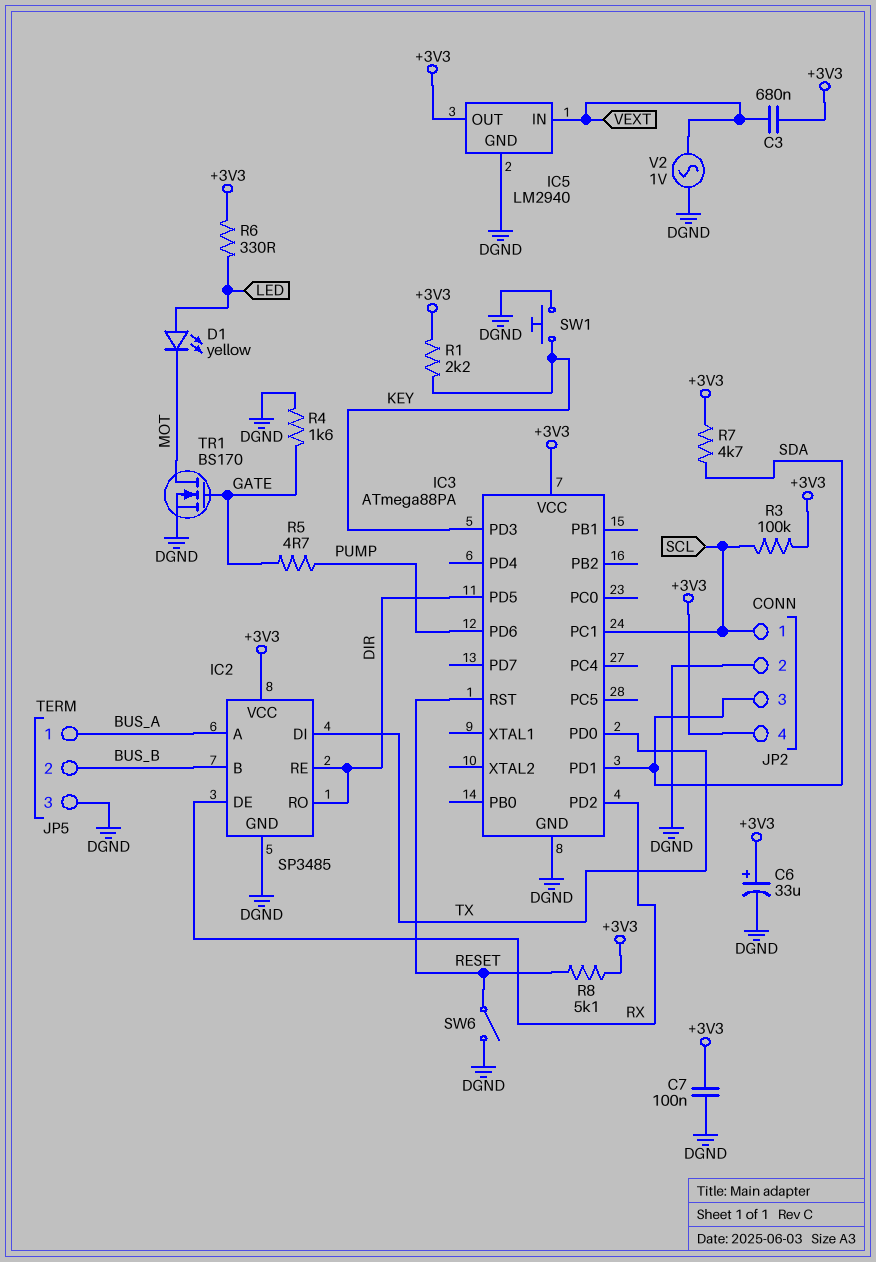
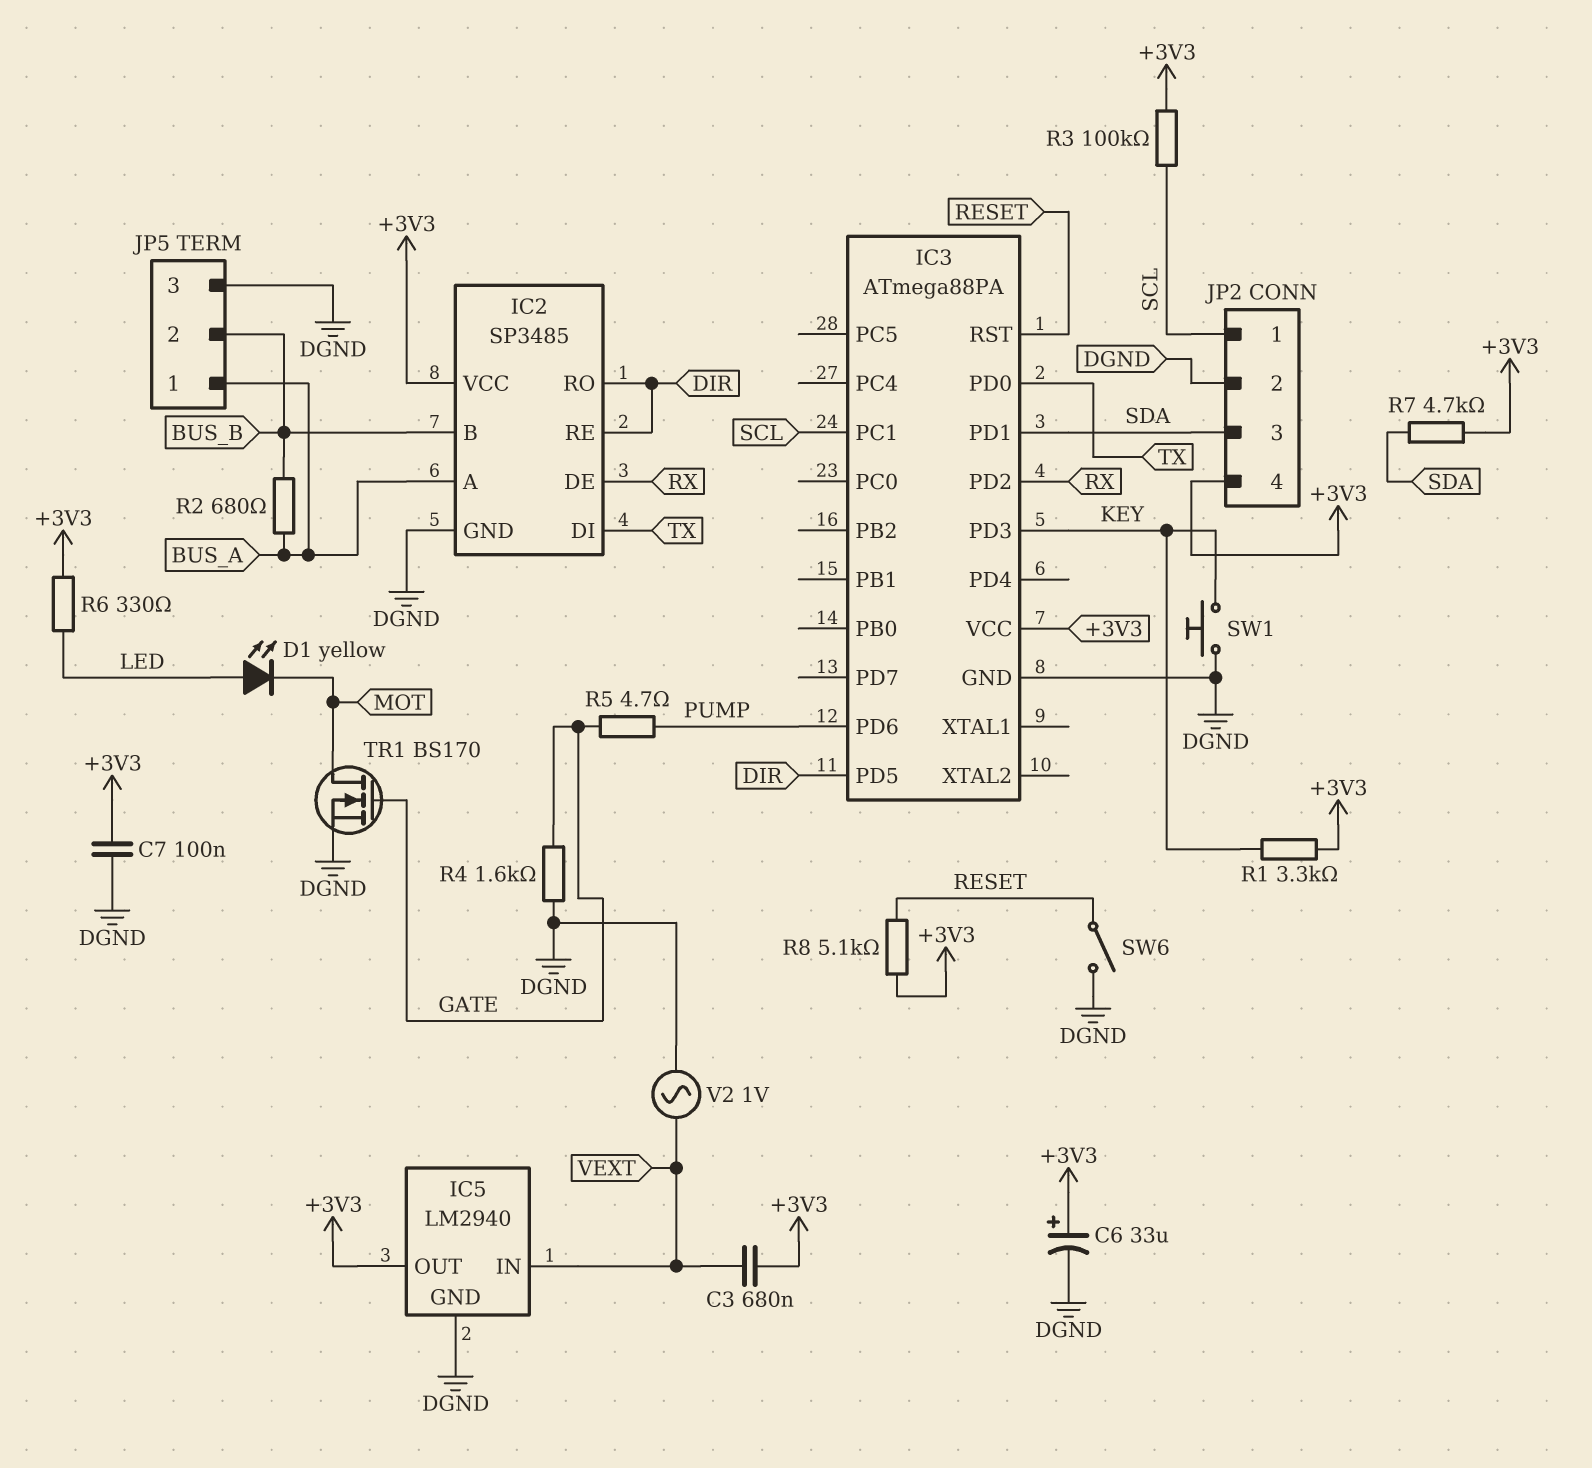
R1: 2.2k (+3V3, KEY) -> 3.3k (+3V3, KEY)
R2: none -> 680 (BUS_A, BUS_B)

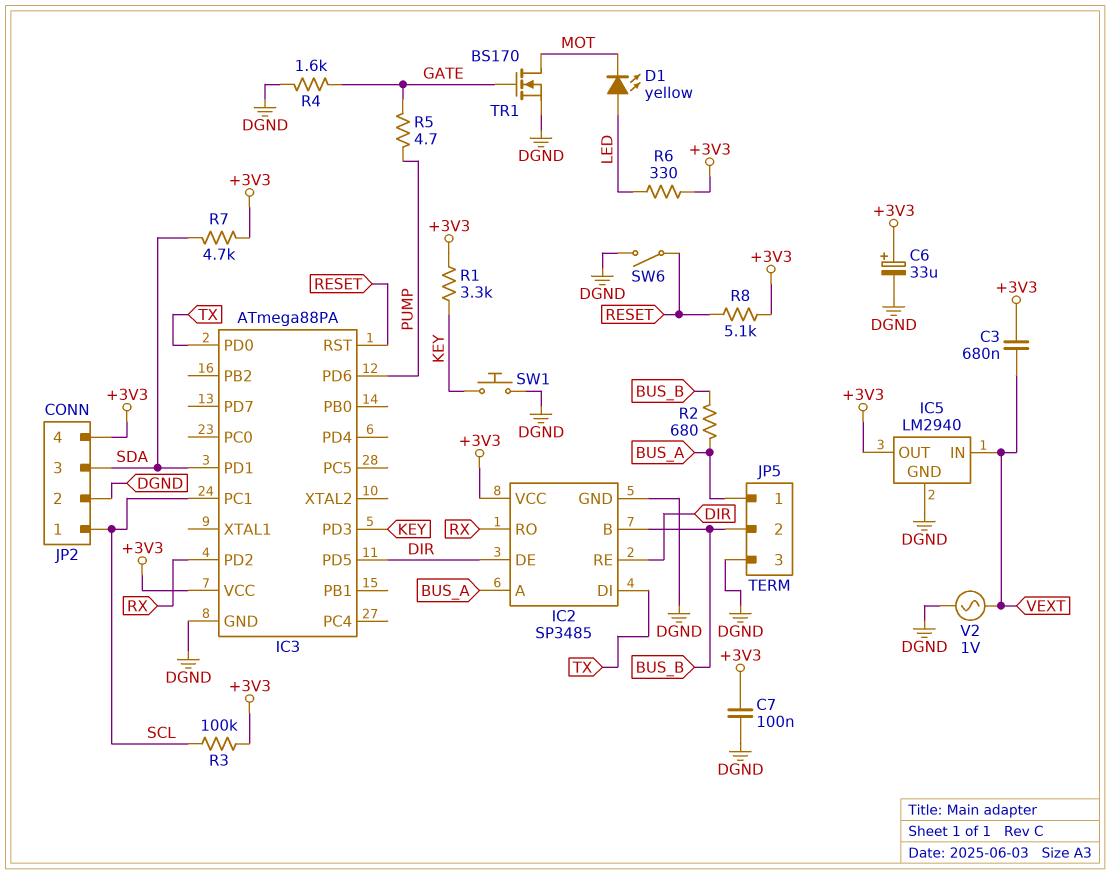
IC2 pin DE: RX -> DIR
IC2 pin RO: DIR -> RX

